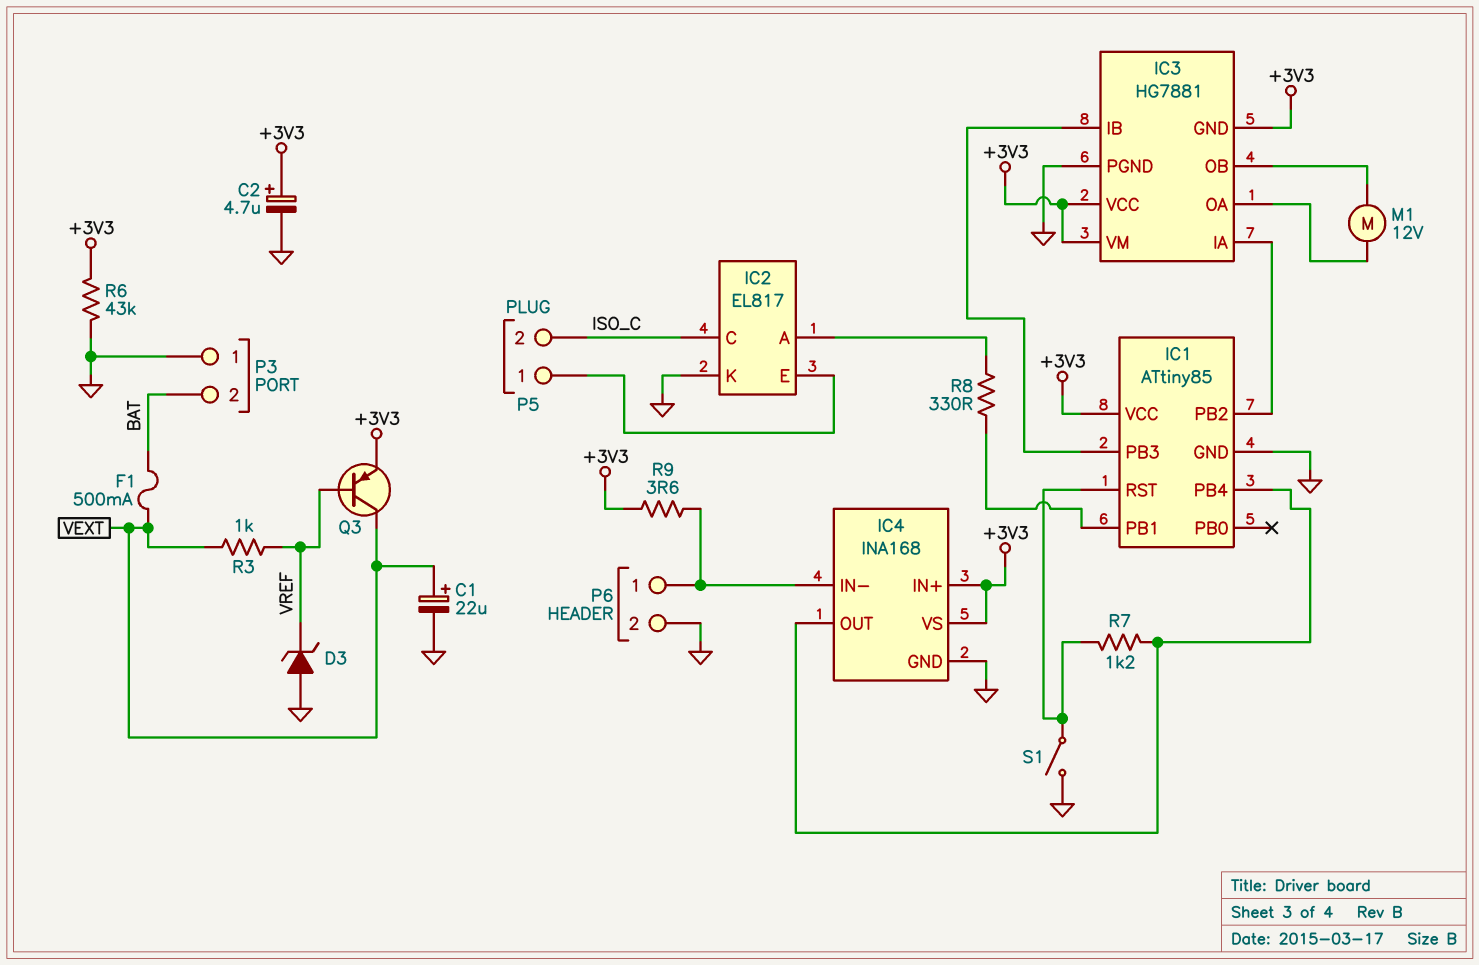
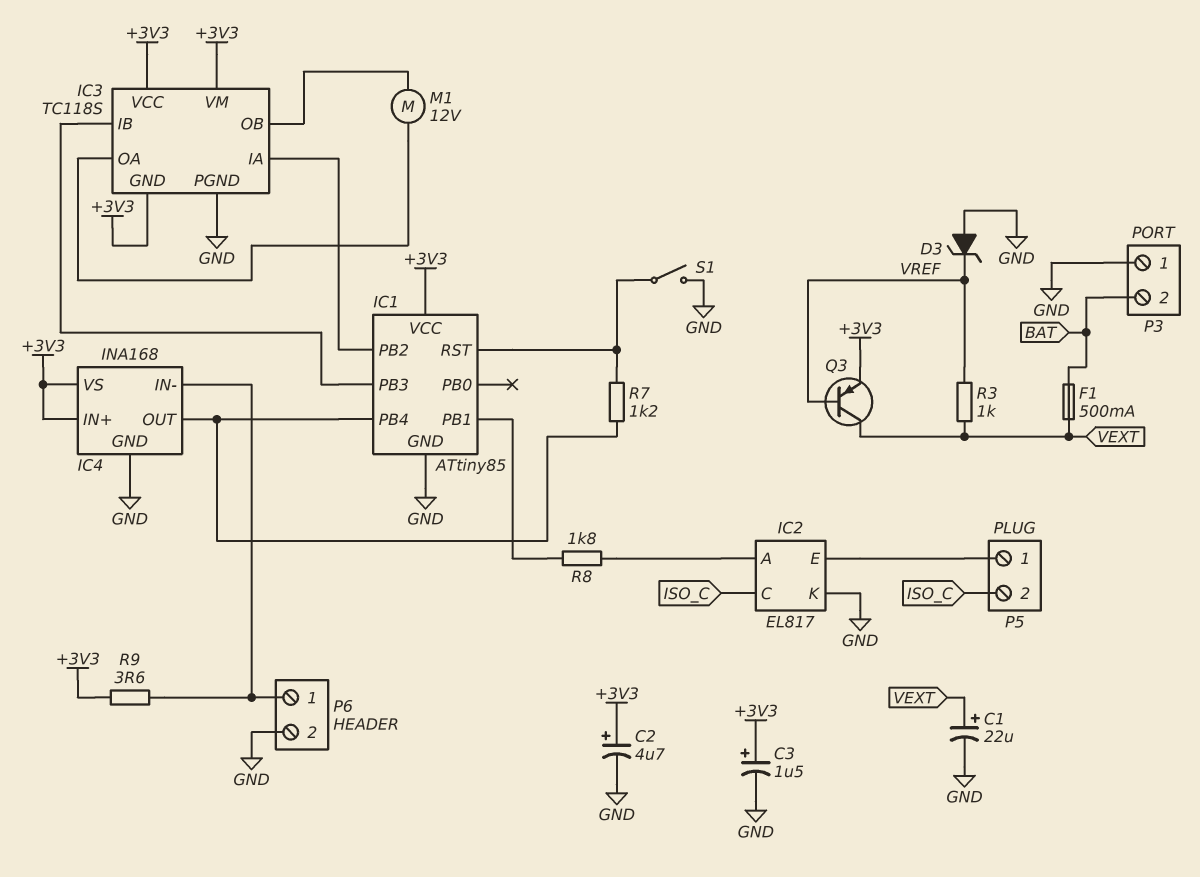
C3: none -> 1.5uF (plus +3V3, minus GND)
IC3: HG7881 -> TC118S
R6: 43k (+3V3, GND) -> none
R8: 330 (IC1/PB1, IC2/A) -> 1.8k (IC1/PB1, IC2/A)

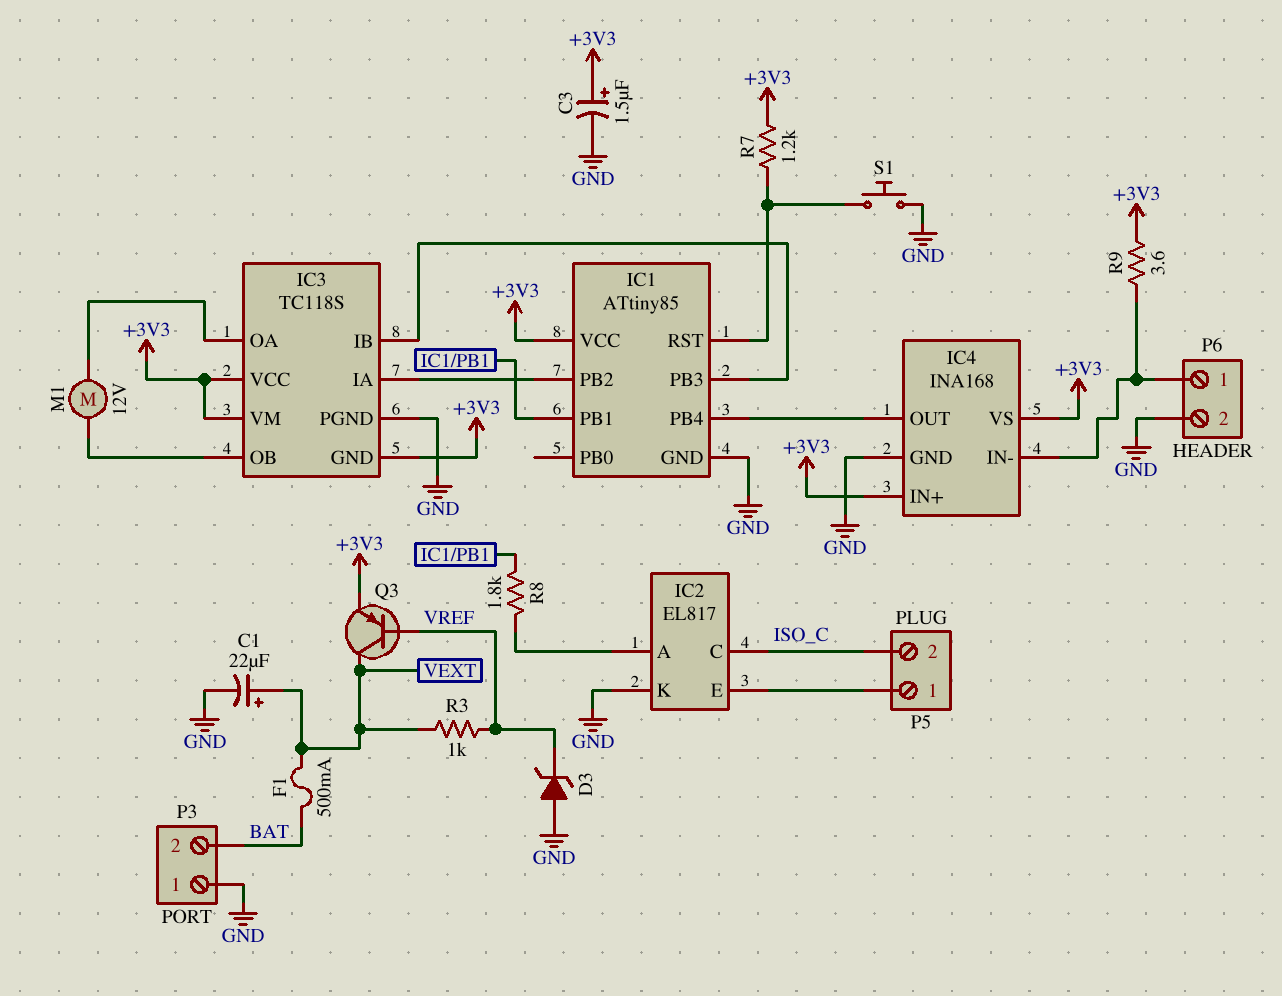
C2: 4.7uF (plus +3V3, minus GND) -> none
R7: 1.2k (IC1/PB4, IC1/RST) -> 1.2k (+3V3, IC1/RST)
S1: switch (GND, IC1/RST) -> button (GND, IC1/RST)

